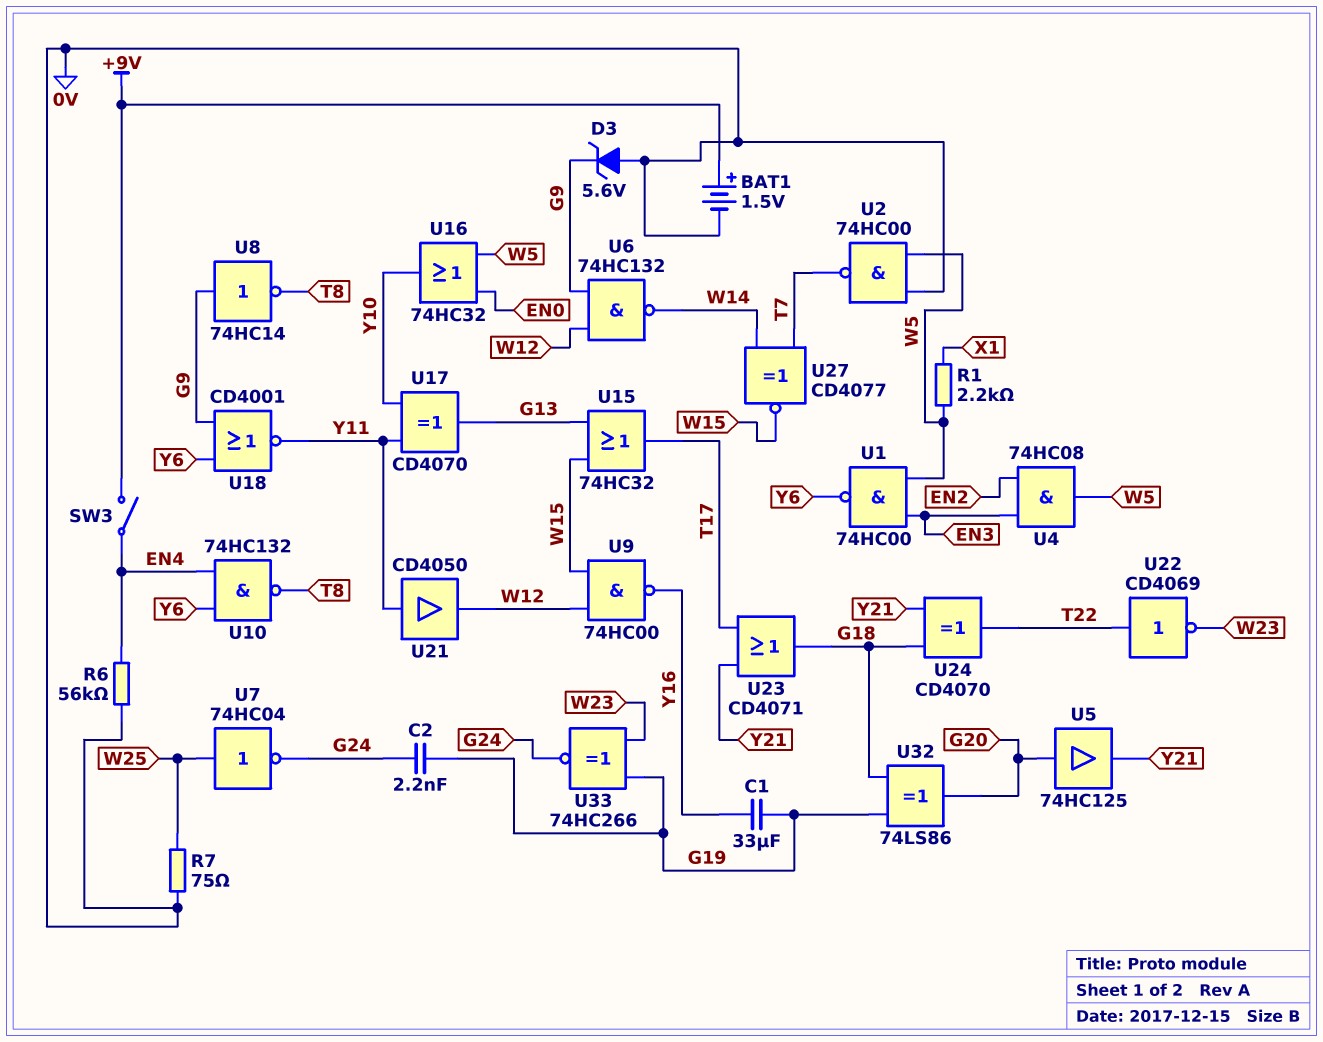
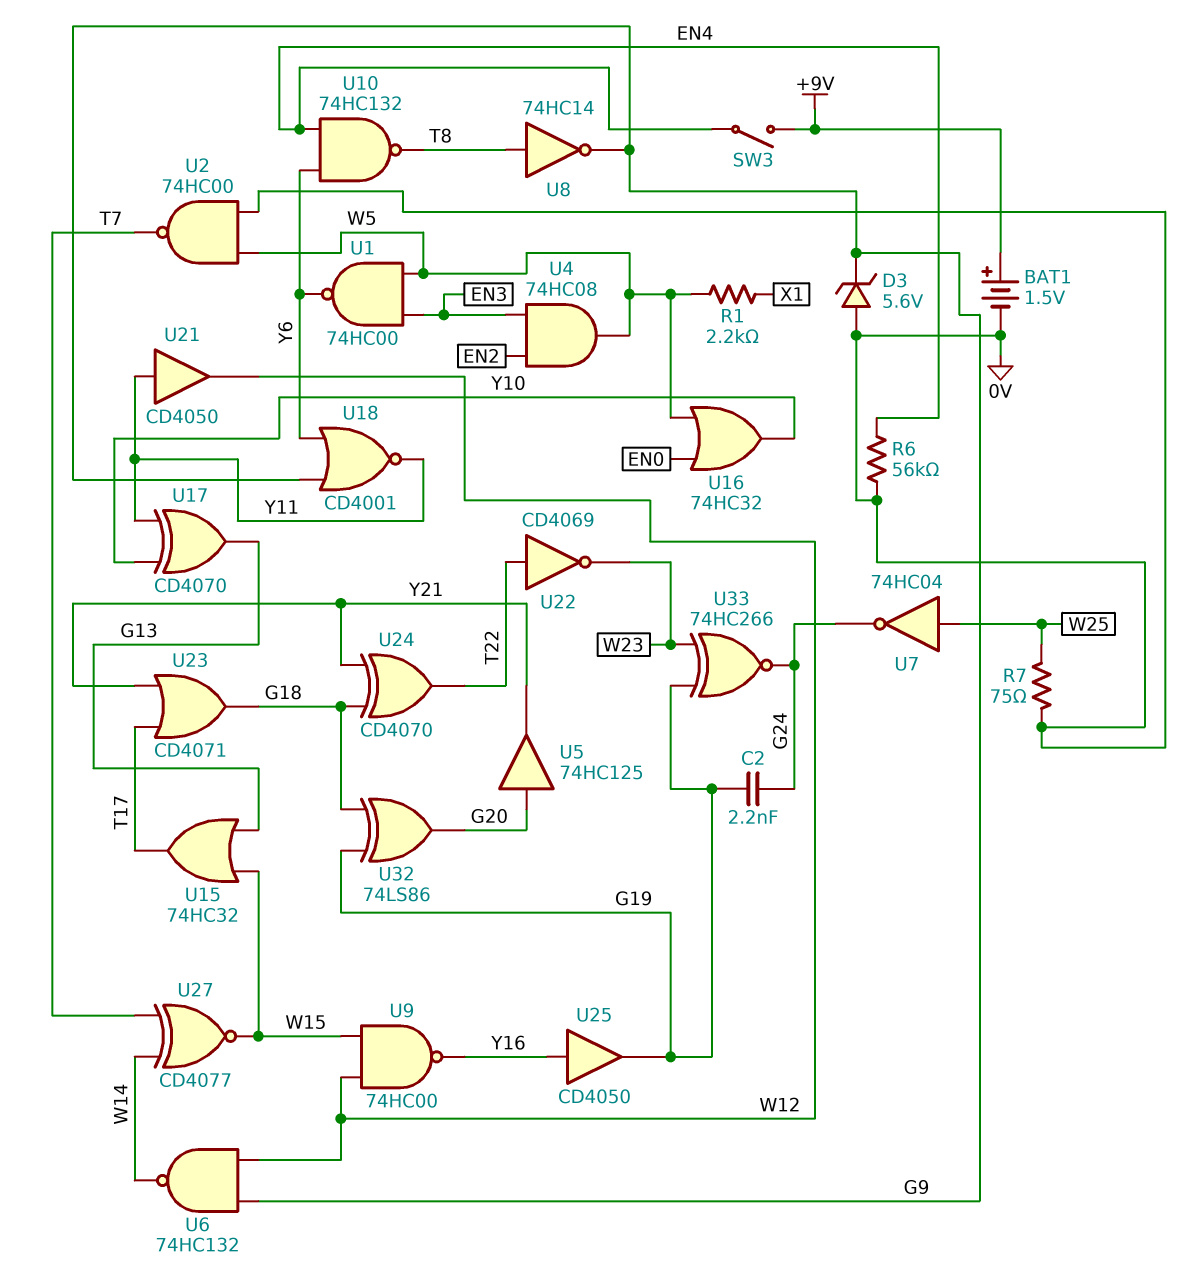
C1: 33uF (G19, Y16) -> none
U8: NOT 74HC14 (in G9, out T8) -> NOT 74HC14 (in T8, out G9)
U25: none -> buffer CD4050 (in Y16, out G19)

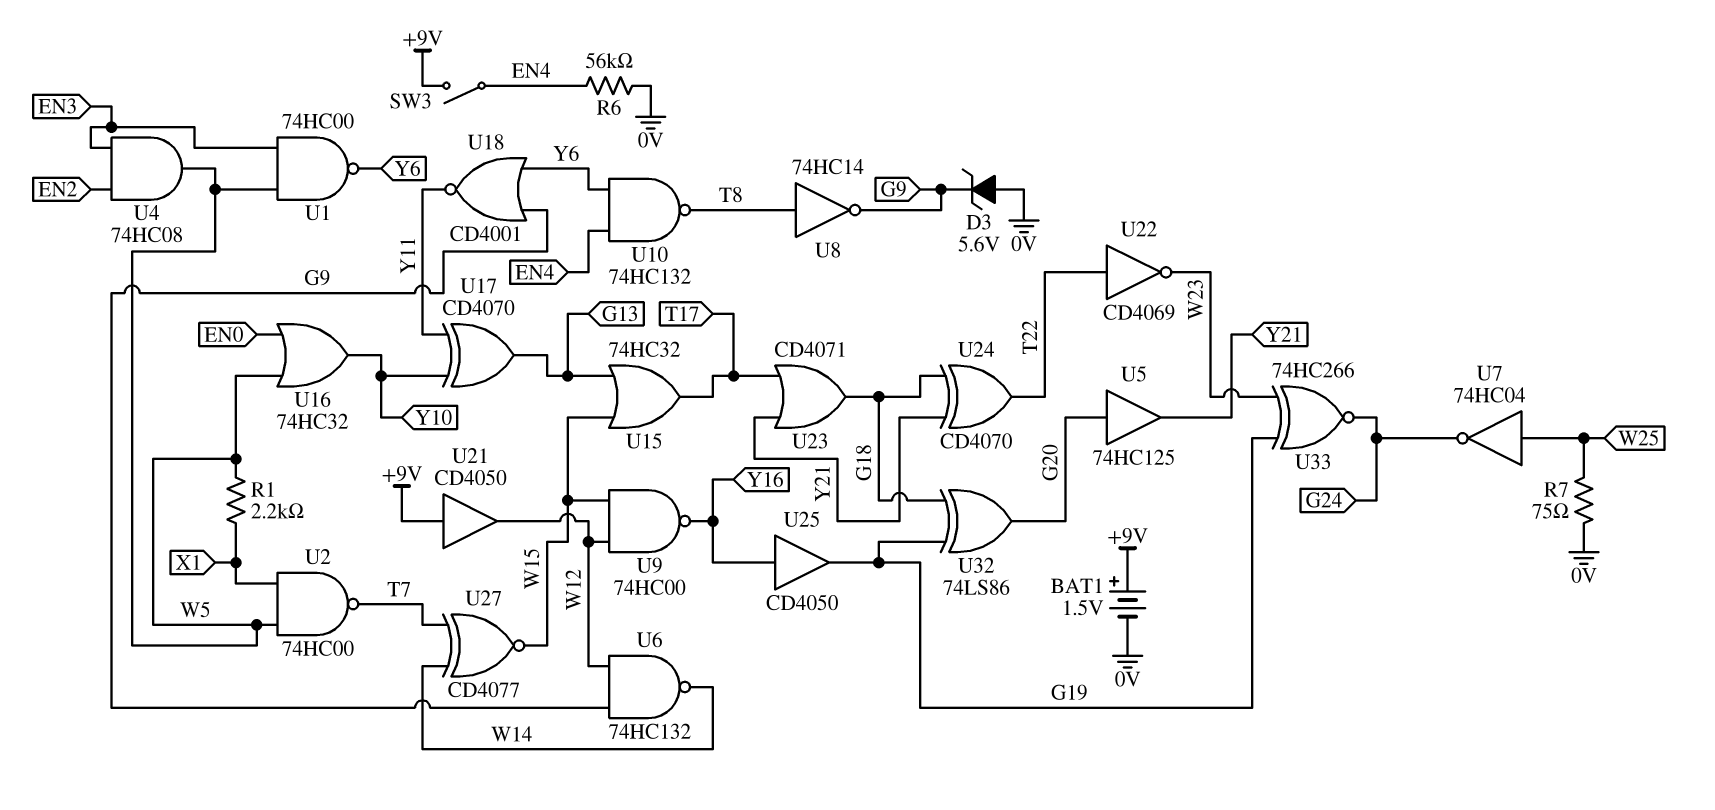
C2: 2.2nF (G19, G24) -> none
U2: NAND 74HC00 (in 0V, in W5, out T7) -> NAND 74HC00 (in W5, in X1, out T7)
U21: buffer CD4050 (in Y11, out W12) -> buffer CD4050 (in +9V, out W12)

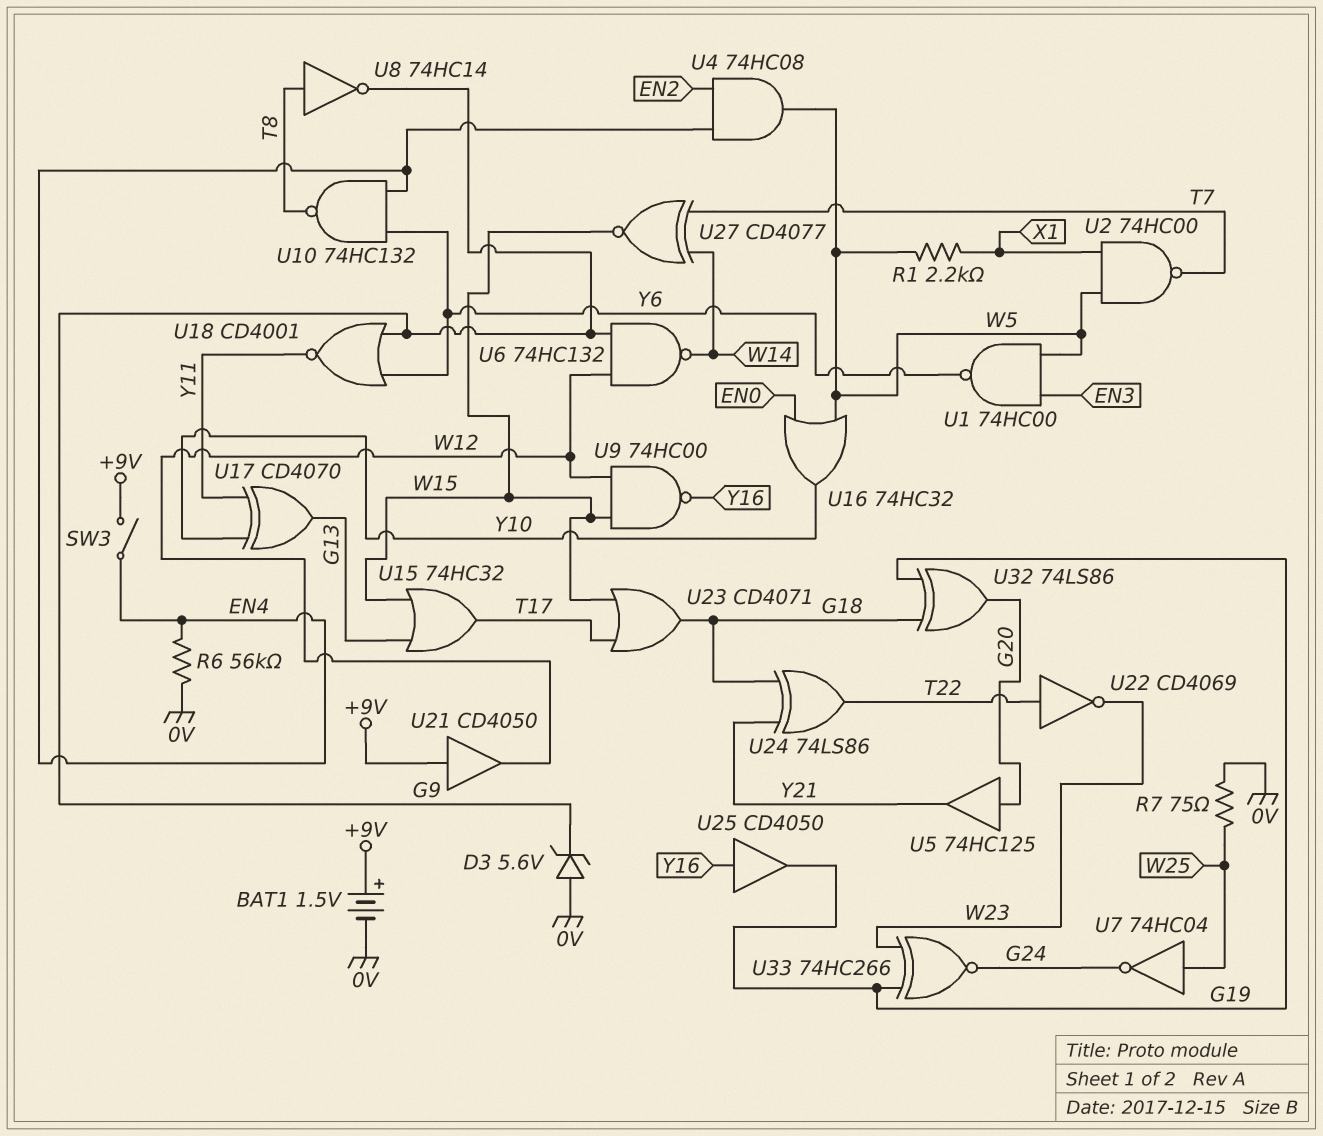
U4: AND 74HC08 (in EN2, in EN3, out W5) -> AND 74HC08 (in EN2, in EN4, out W5)
U23: OR CD4071 (in T17, in Y21, out G18) -> OR CD4071 (in T17, in W15, out G18)
U24: XOR CD4070 (in G18, in Y21, out T22) -> XOR 74LS86 (in G18, in Y21, out T22)

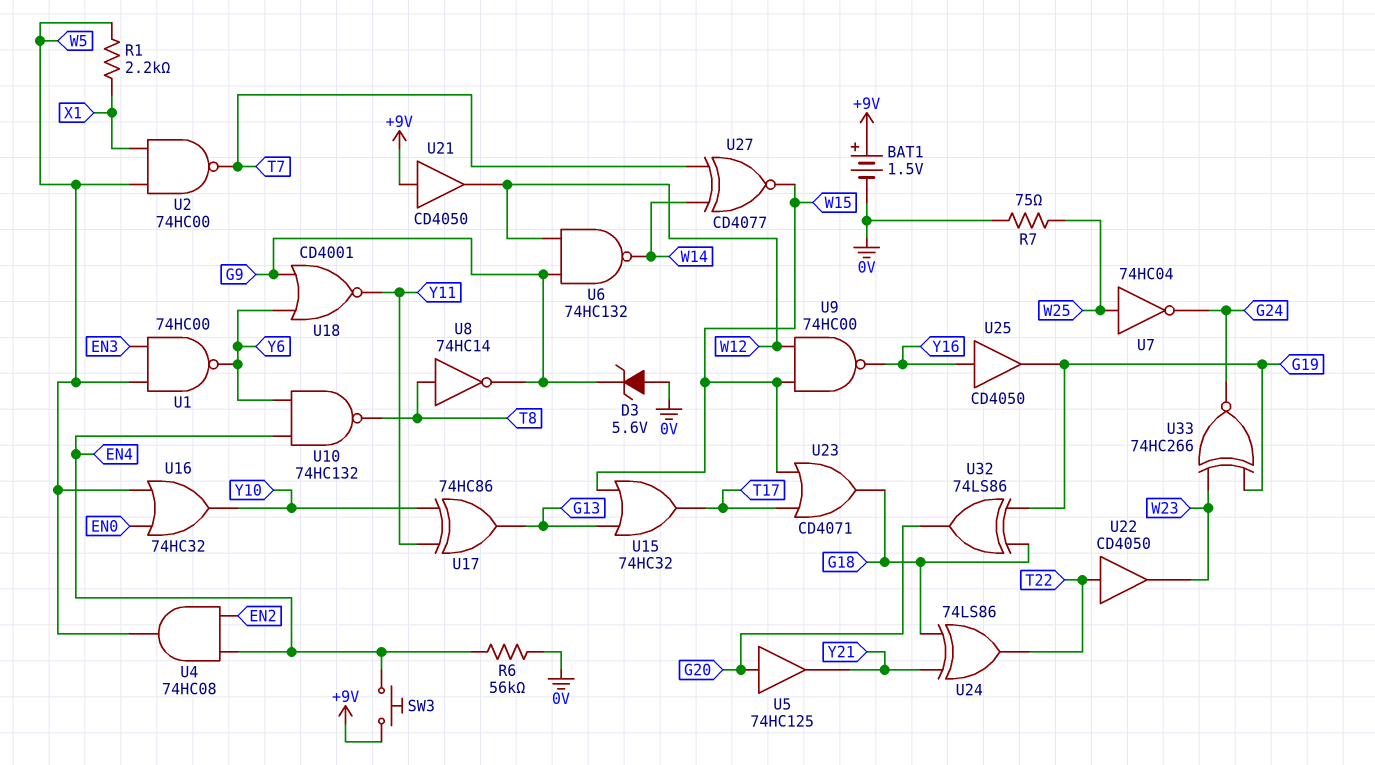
SW3: switch (+9V, EN4) -> button (+9V, EN4)
U17: XOR CD4070 (in Y10, in Y11, out G13) -> XOR 74HC86 (in Y10, in Y11, out G13)
U22: NOT CD4069 (in T22, out W23) -> buffer CD4050 (in T22, out W23)

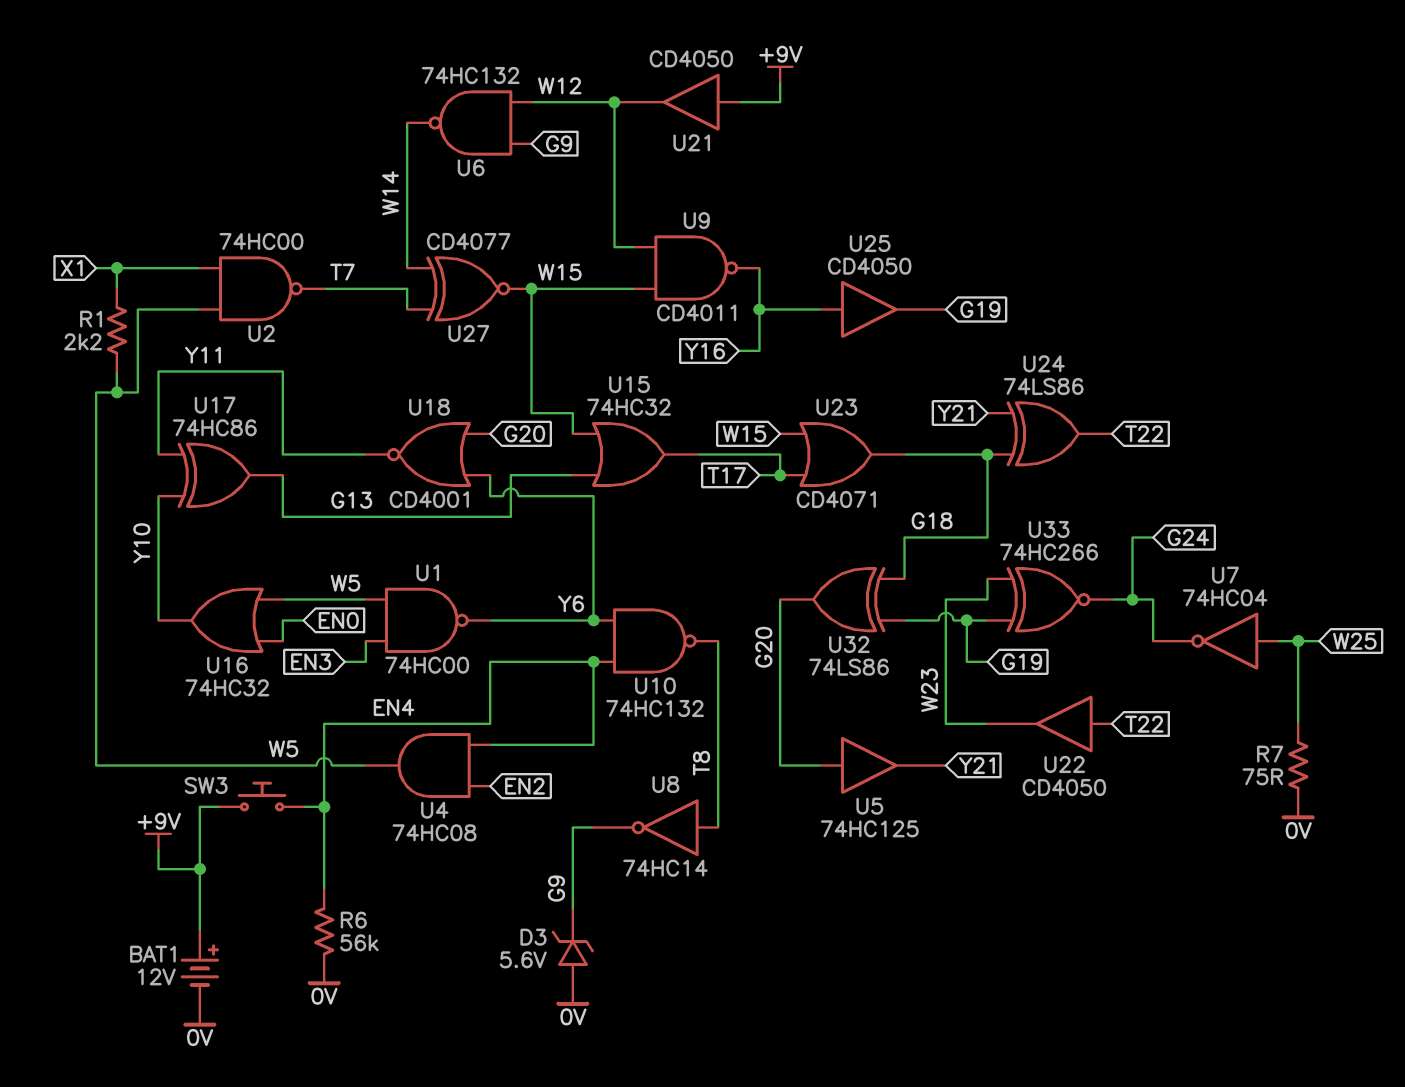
BAT1: 1.5V (plus +9V, minus 0V) -> 12V (plus +9V, minus 0V)
U9: NAND 74HC00 (in W12, in W15, out Y16) -> NAND CD4011 (in W12, in W15, out Y16)
U18: NOR CD4001 (in G9, in Y6, out Y11) -> NOR CD4001 (in G20, in Y6, out Y11)

